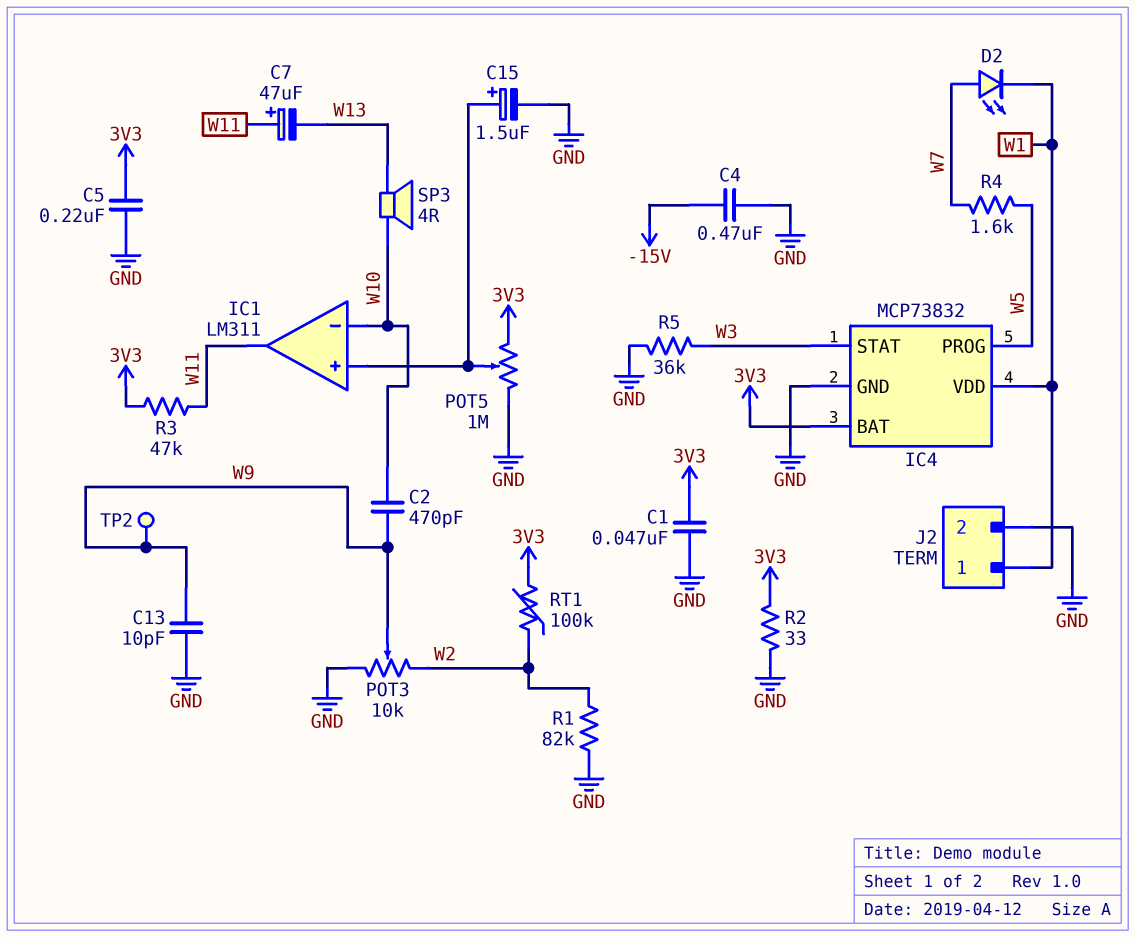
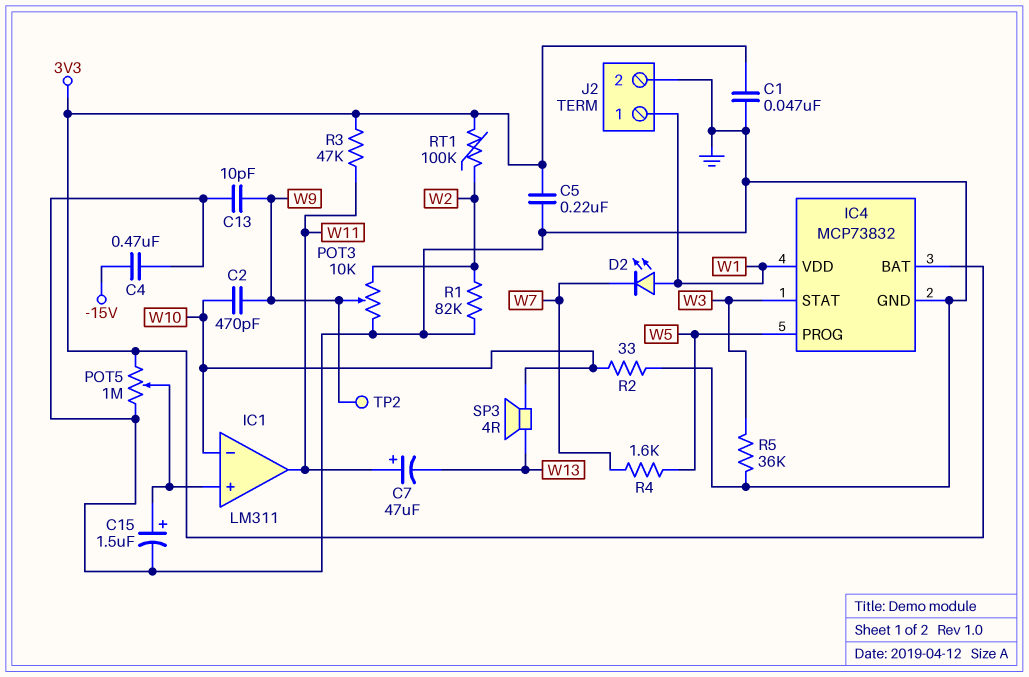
D2: LED (A W7, K W1) -> LED (A W1, K W7)
R2: 33 (3V3, GND) -> 33 (GND, W10)

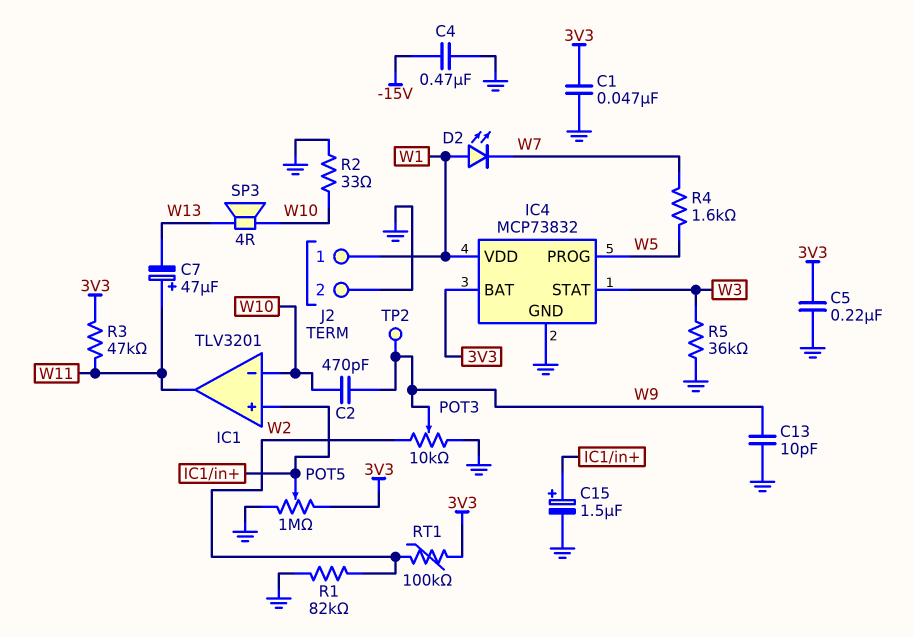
IC1: LM311 -> TLV3201

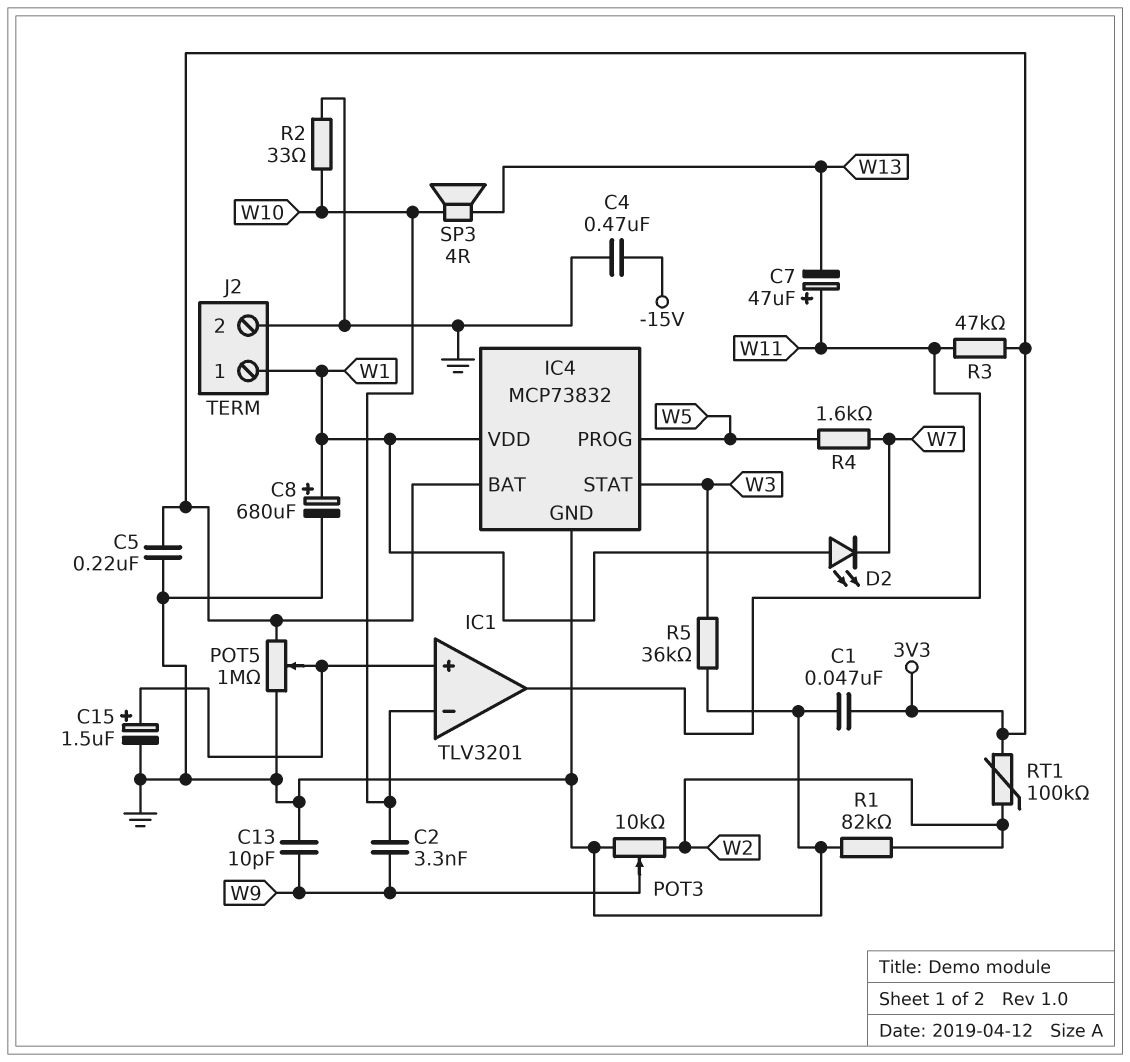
C2: 470pF (W9, W10) -> 3.3nF (W9, W10)
C8: none -> 680uF (plus W1, minus GND)
TP2: test point (W9) -> none

